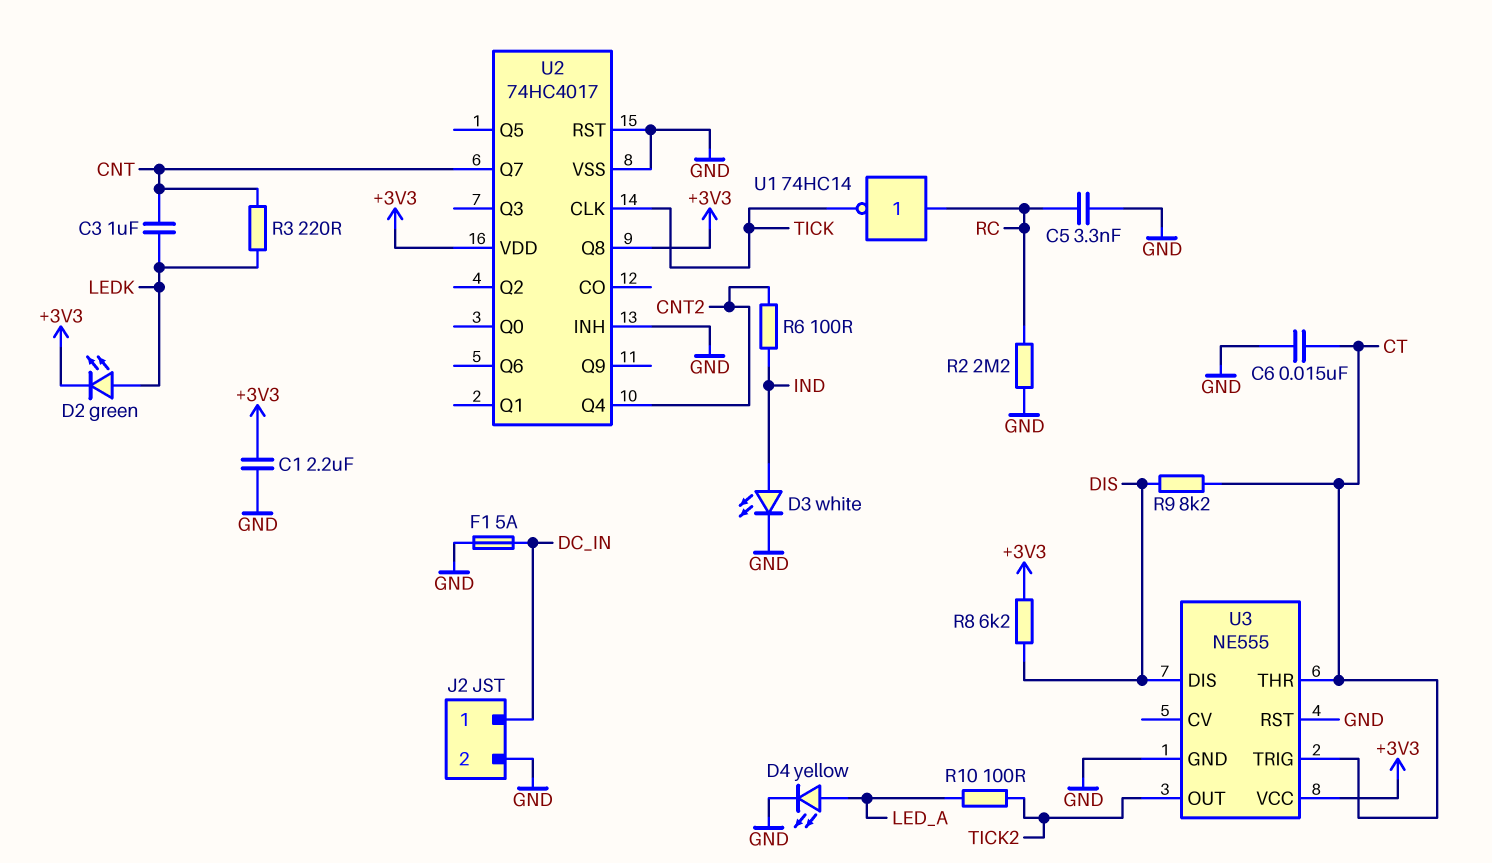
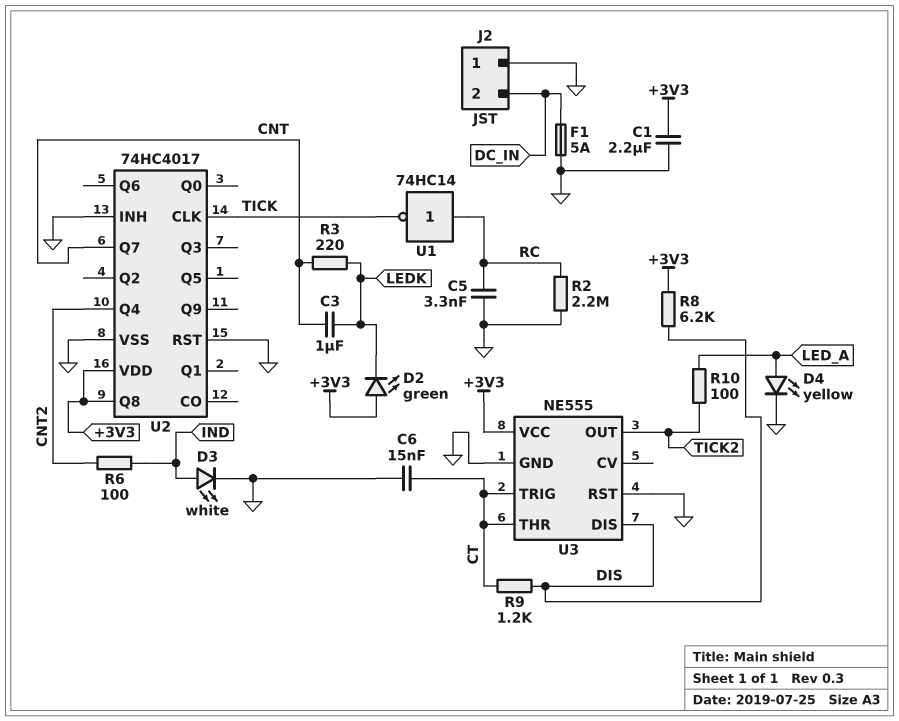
D2: LED green (A LEDK, K +3V3) -> LED green (A +3V3, K LEDK)
J2 pin 1: DC_IN -> GND
J2 pin 2: GND -> DC_IN
R9: 8.2k (CT, DIS) -> 1.2k (CT, DIS)

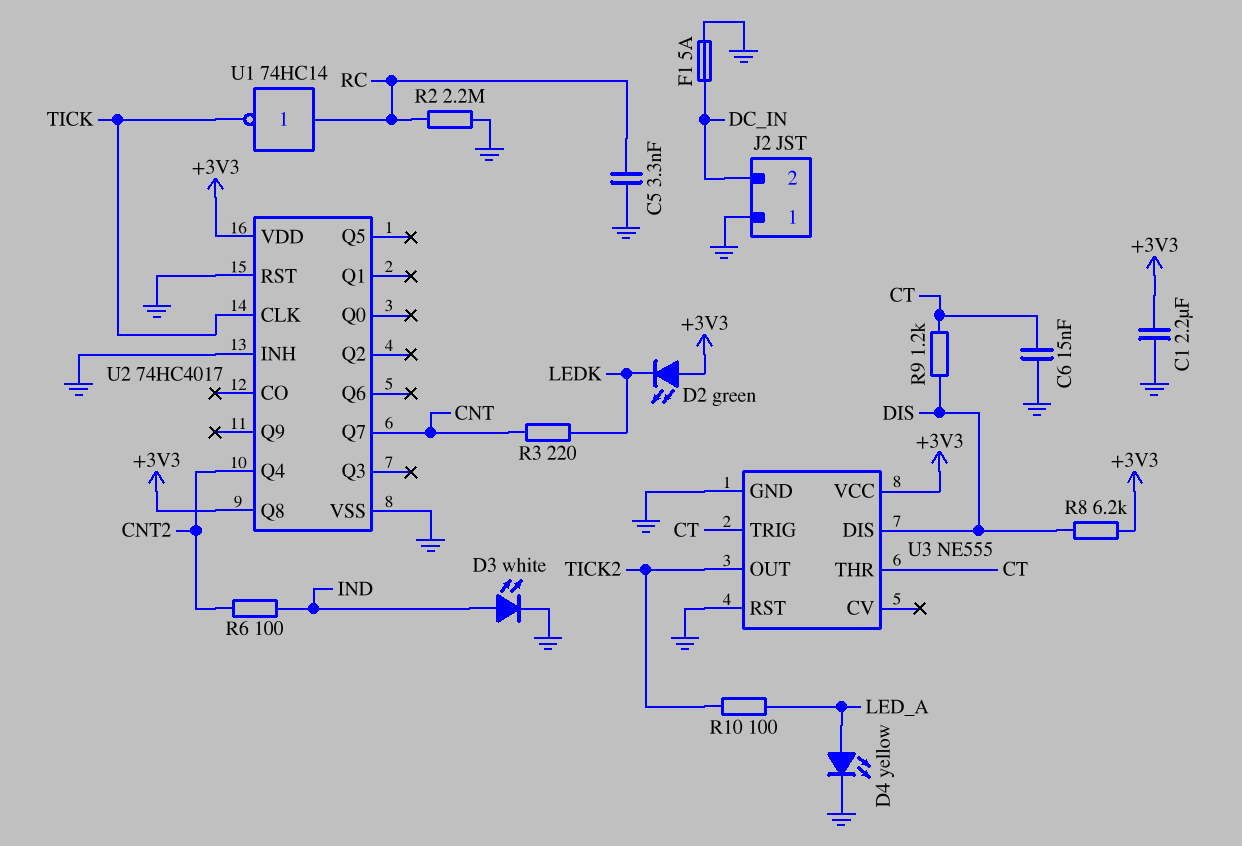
C3: 1uF (CNT, LEDK) -> none

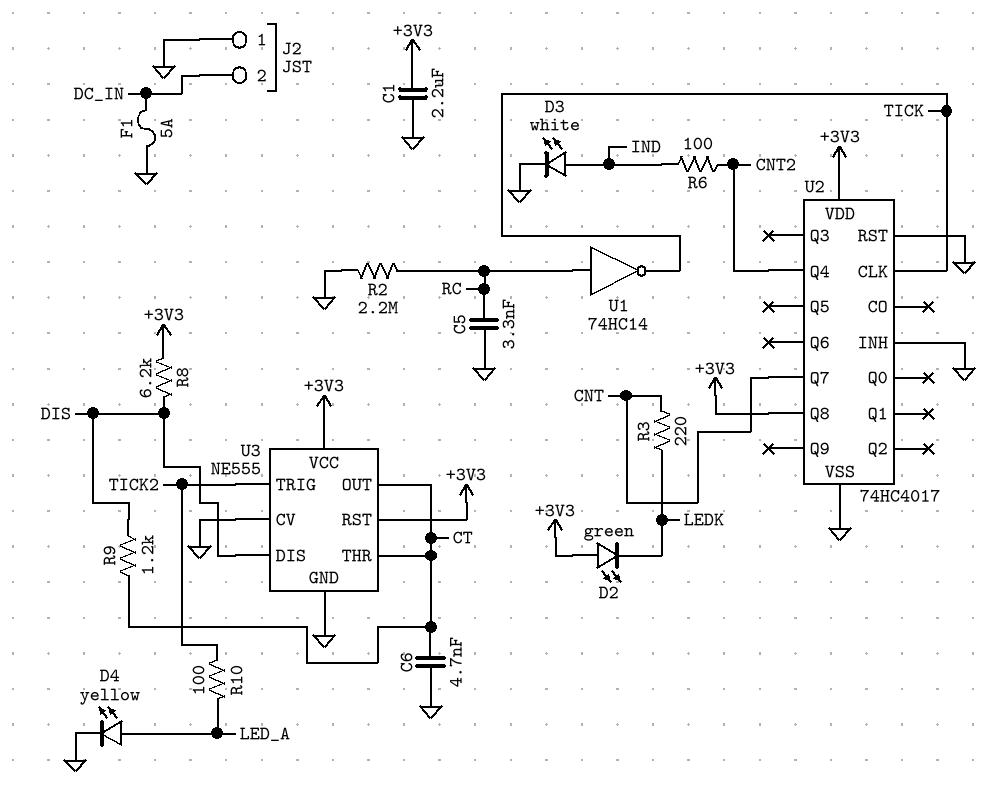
C6: 15nF (CT, GND) -> 4.7nF (CT, GND)
U3 pin CV: none -> GND
U3 pin OUT: TICK2 -> CT
U3 pin RST: GND -> +3V3
U3 pin TRIG: CT -> TICK2

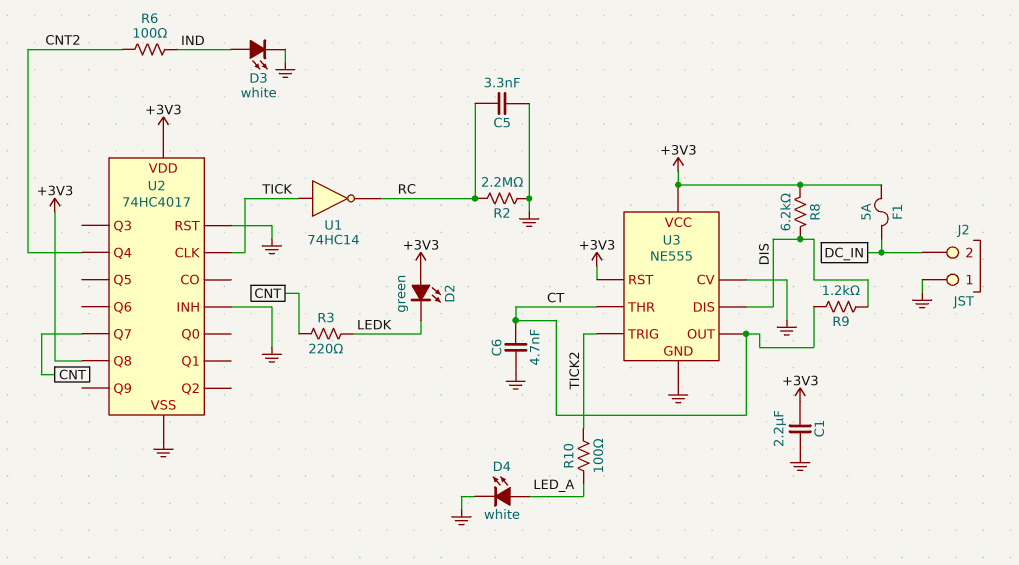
D4: LED yellow (A LED_A, K GND) -> LED white (A LED_A, K GND)
F1: 5A (DC_IN, GND) -> 5A (+3V3, DC_IN)
U1: NOT 74HC14 (in RC, out TICK) -> NOT 74HC14 (in TICK, out RC)

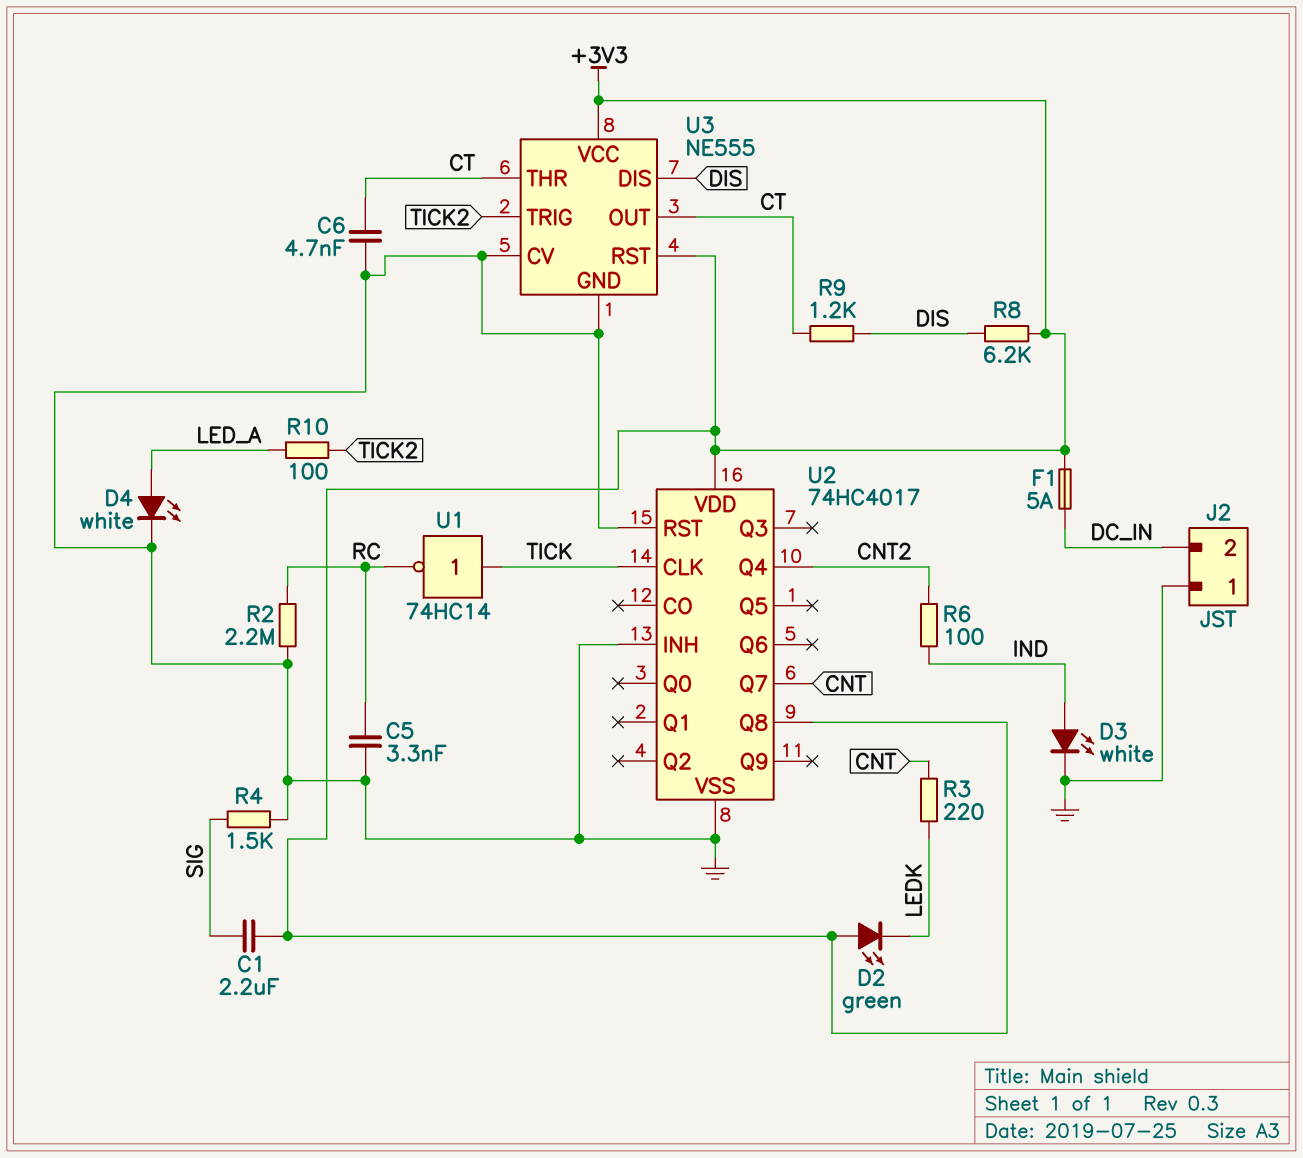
C1: 2.2uF (+3V3, GND) -> 2.2uF (+3V3, SIG)
R4: none -> 1.5k (GND, SIG)

